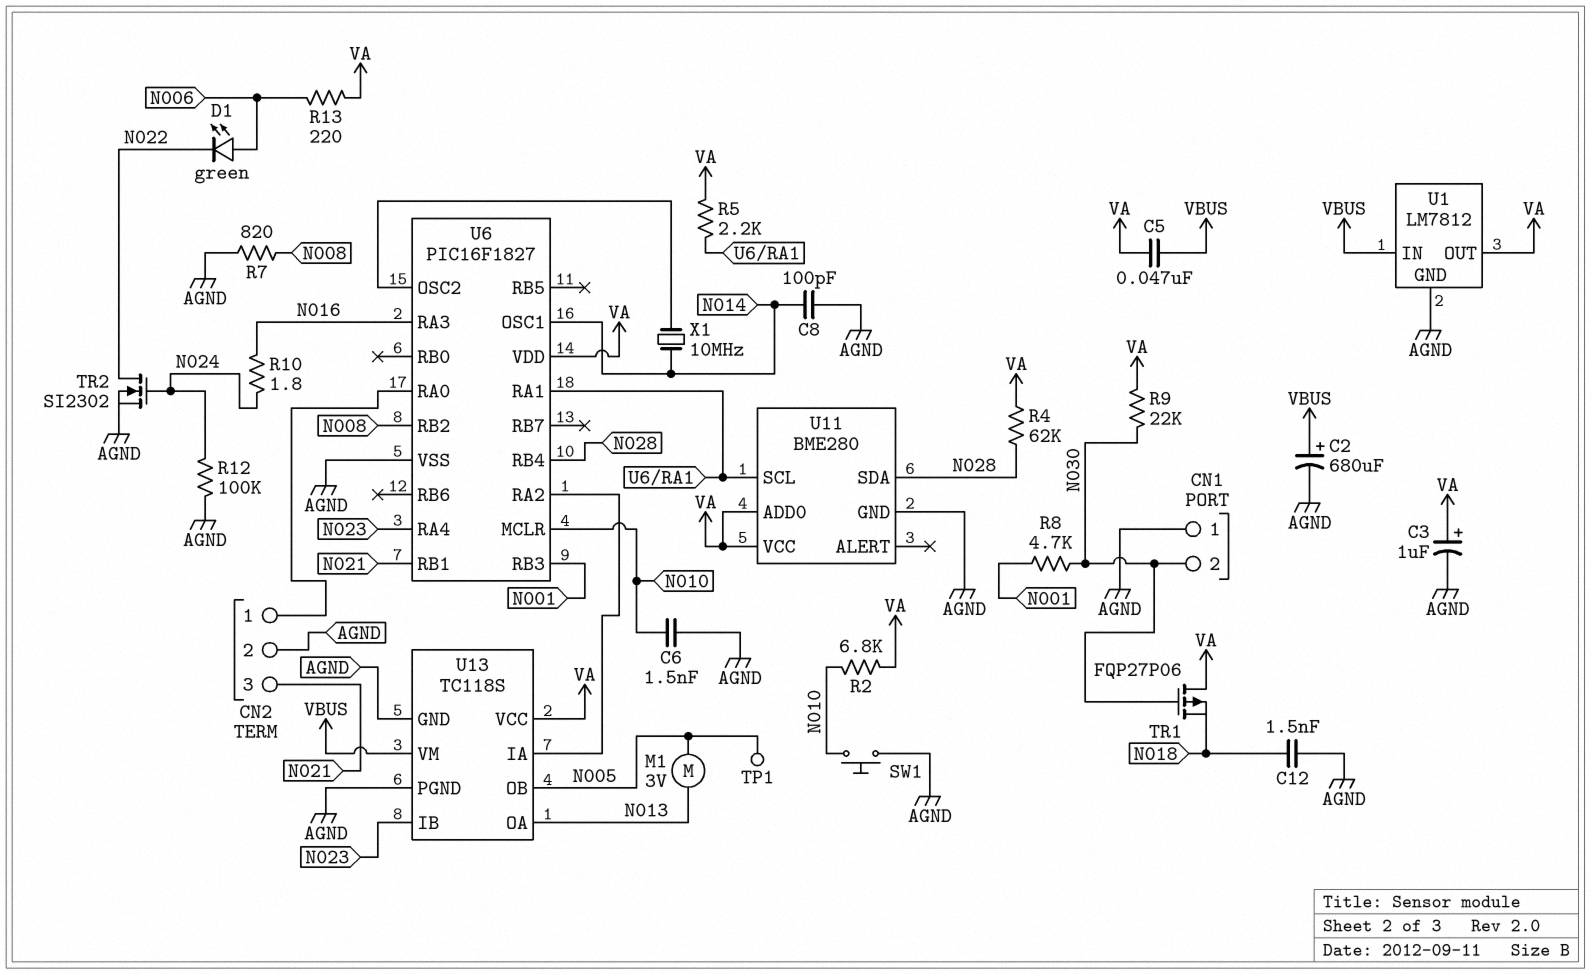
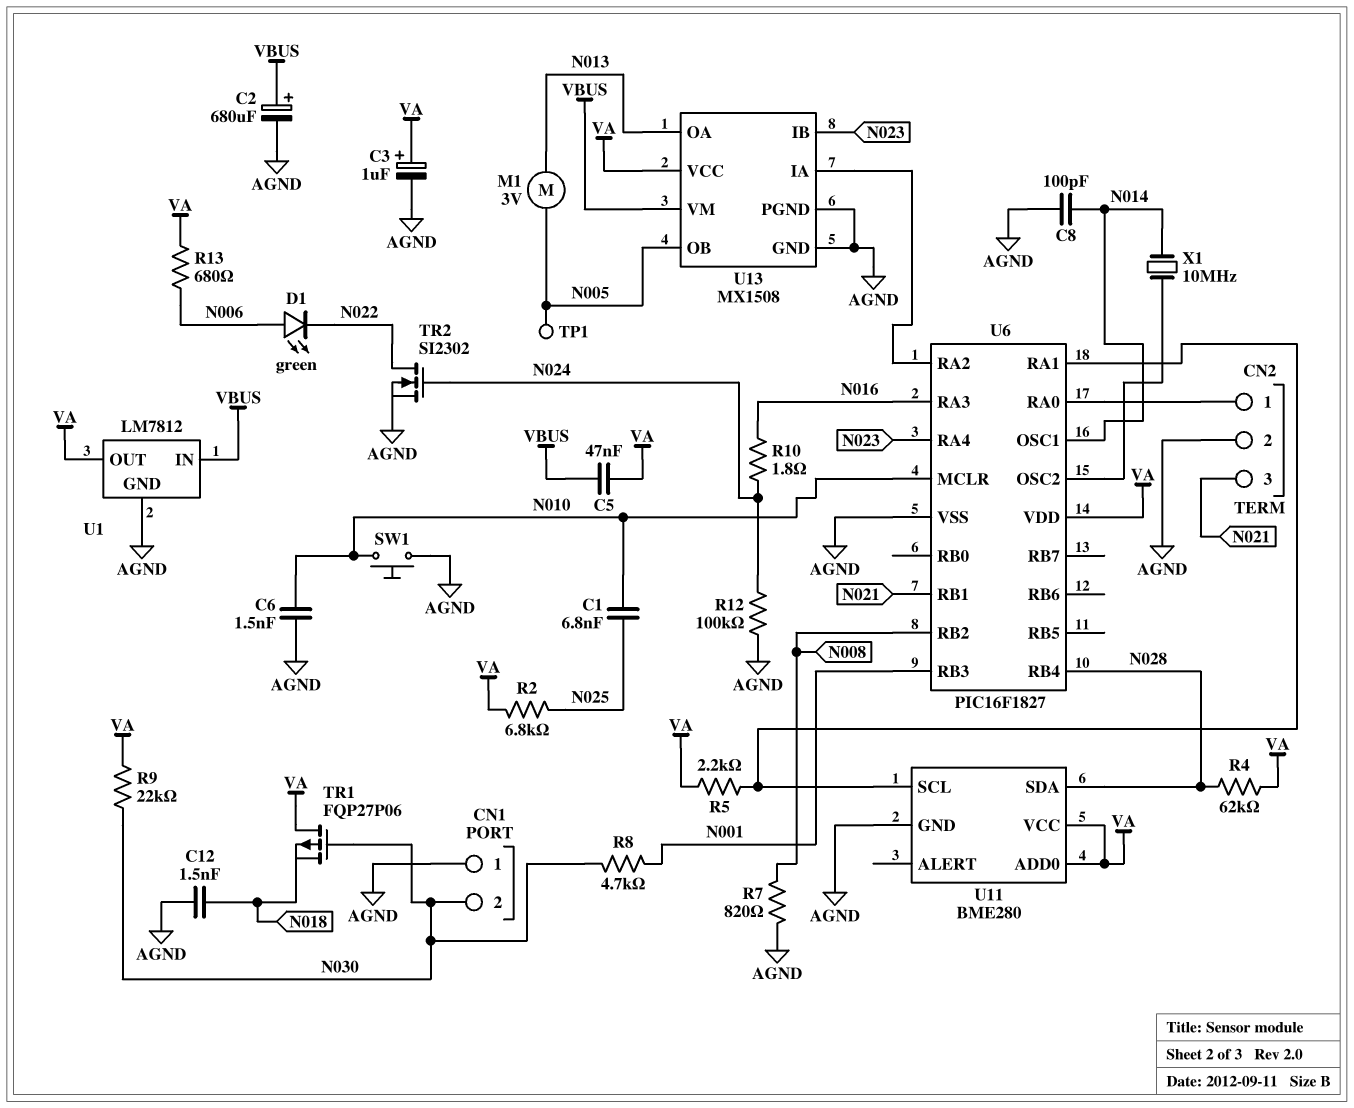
C1: none -> 6.8nF (N010, N025)
R2: 6.8k (N010, VA) -> 6.8k (N025, VA)
R13: 220 (N006, VA) -> 680 (N006, VA)
U13: TC118S -> MX1508

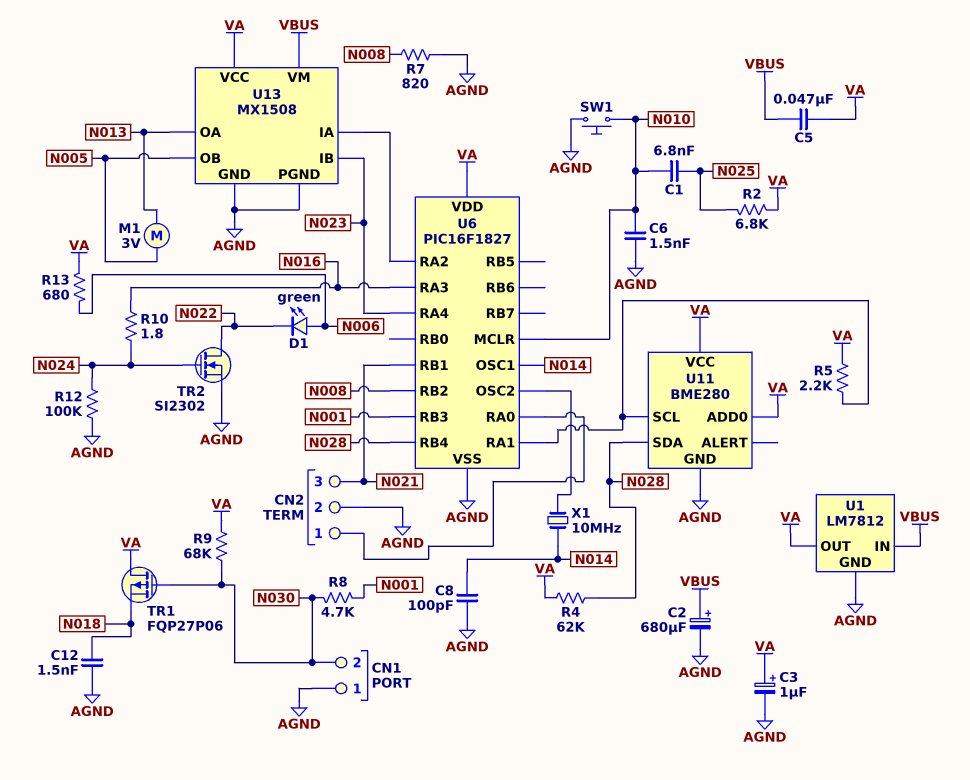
R9: 22k (N030, VA) -> 68k (N030, VA)
TP1: test point (N005) -> none

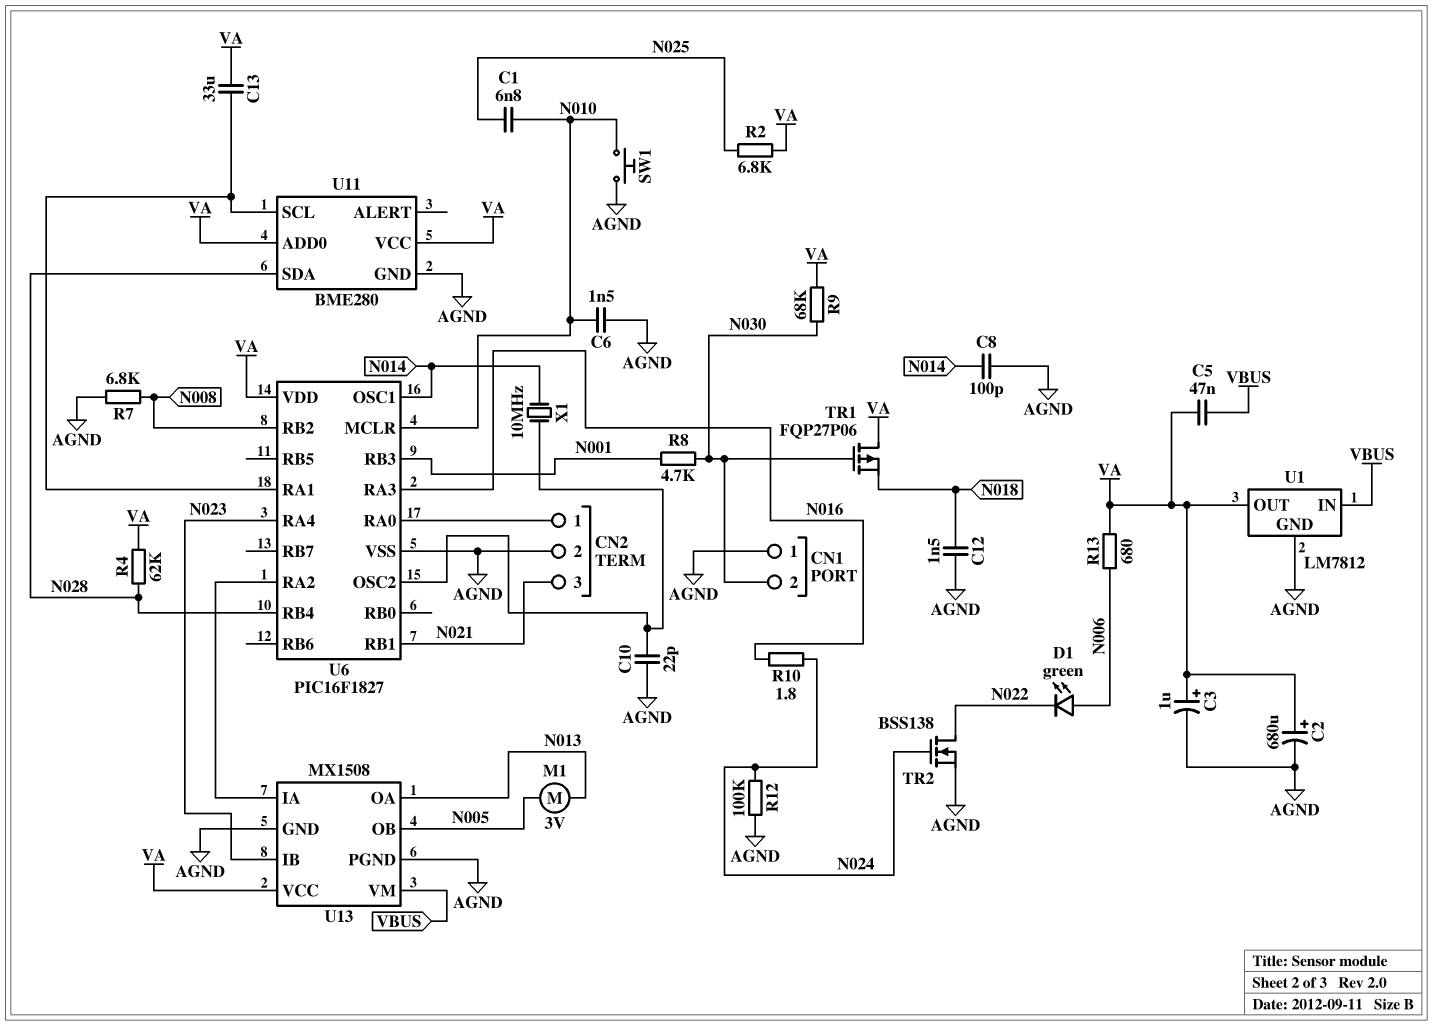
C2: 680uF (plus VBUS, minus AGND) -> 680uF (plus VA, minus AGND)
C10: none -> 22pF (AGND, U6/OSC2)
C13: none -> 33uF (U6/RA1, VA)
R5: 2.2k (U6/RA1, VA) -> none
R7: 820 (AGND, N008) -> 6.8k (AGND, N008)
TR2: NMOS SI2302 (G N024, D N022, S AGND) -> NMOS BSS138 (G N024, D N022, S AGND)

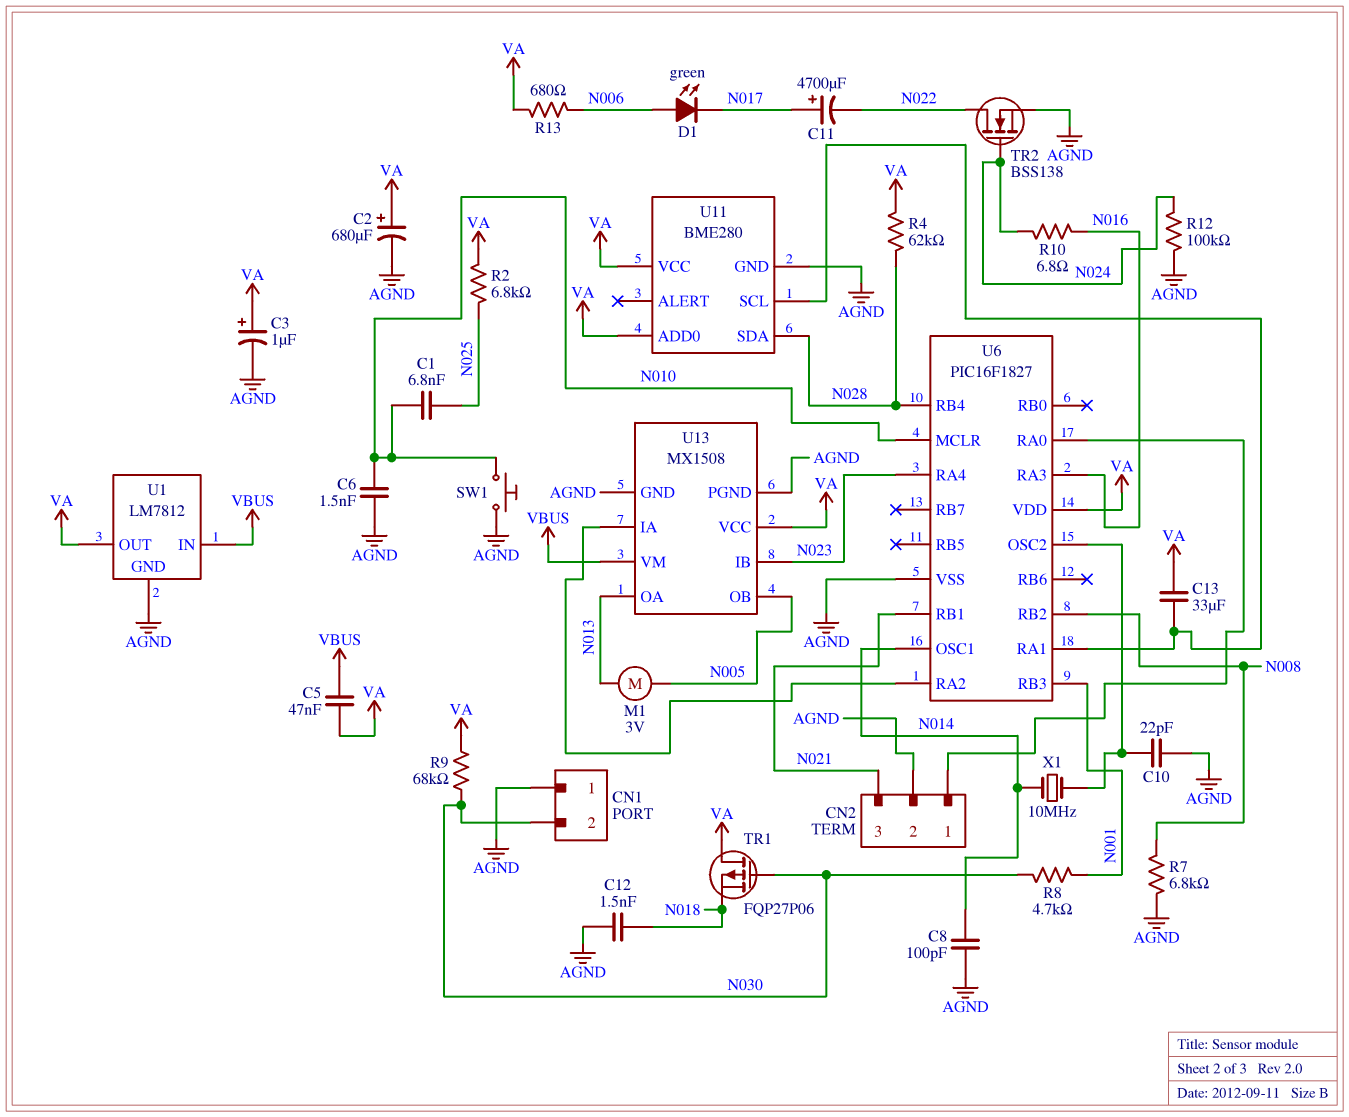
C11: none -> 4700uF (plus N017, minus N022)
D1: LED green (A N006, K N022) -> LED green (A N006, K N017)
R10: 1.8 (N016, N024) -> 6.8 (N016, N024)

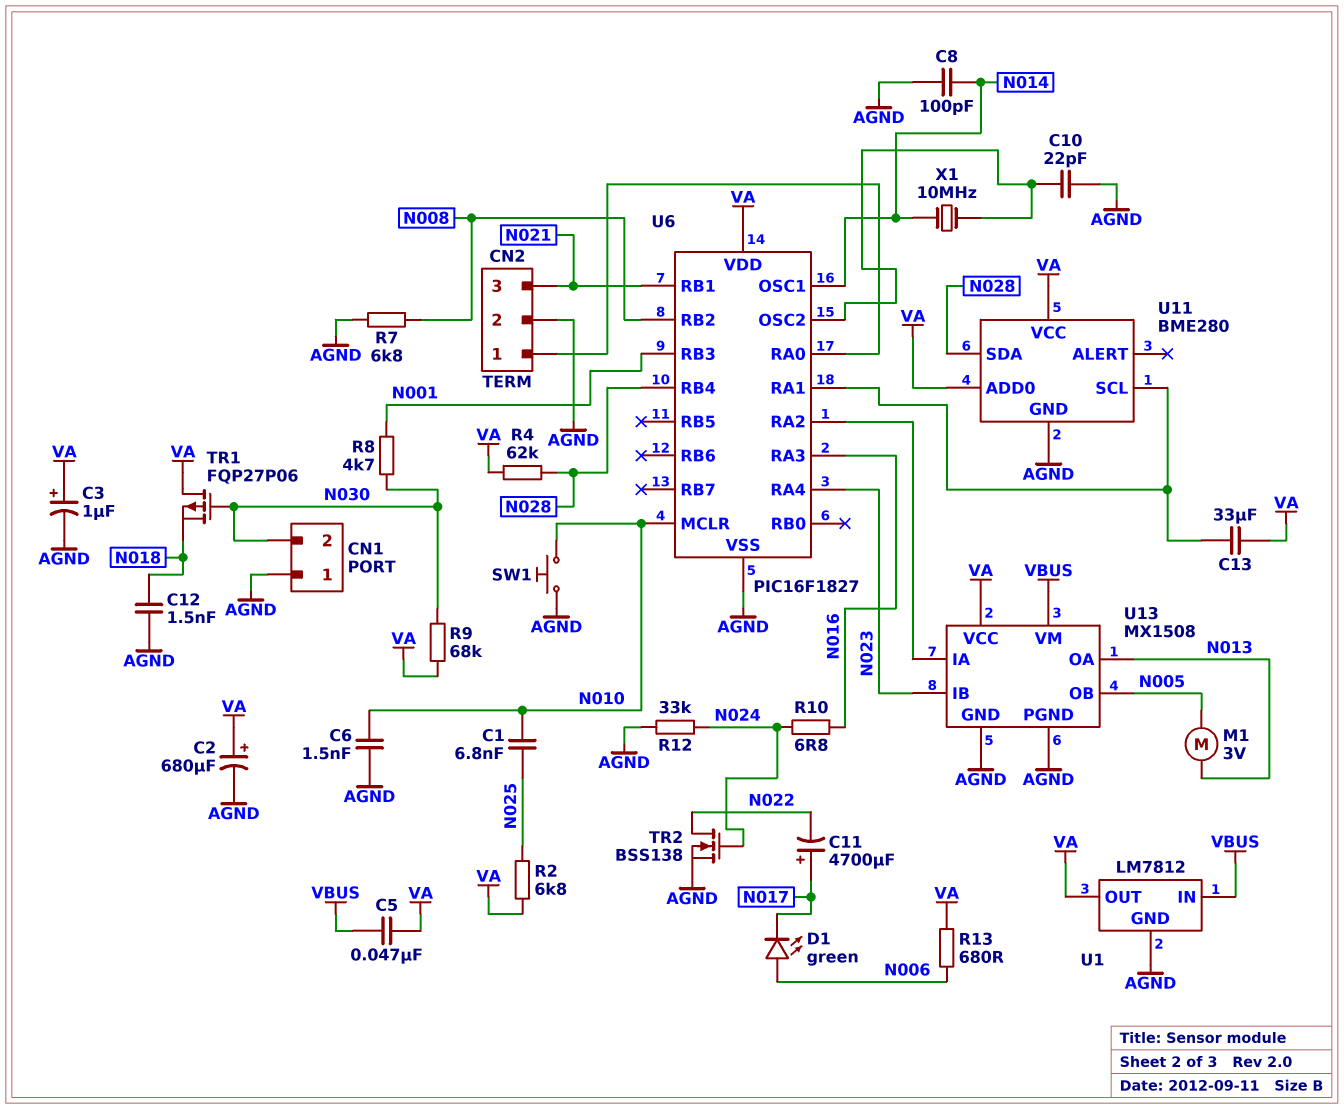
R12: 100k (AGND, N024) -> 33k (AGND, N024)

